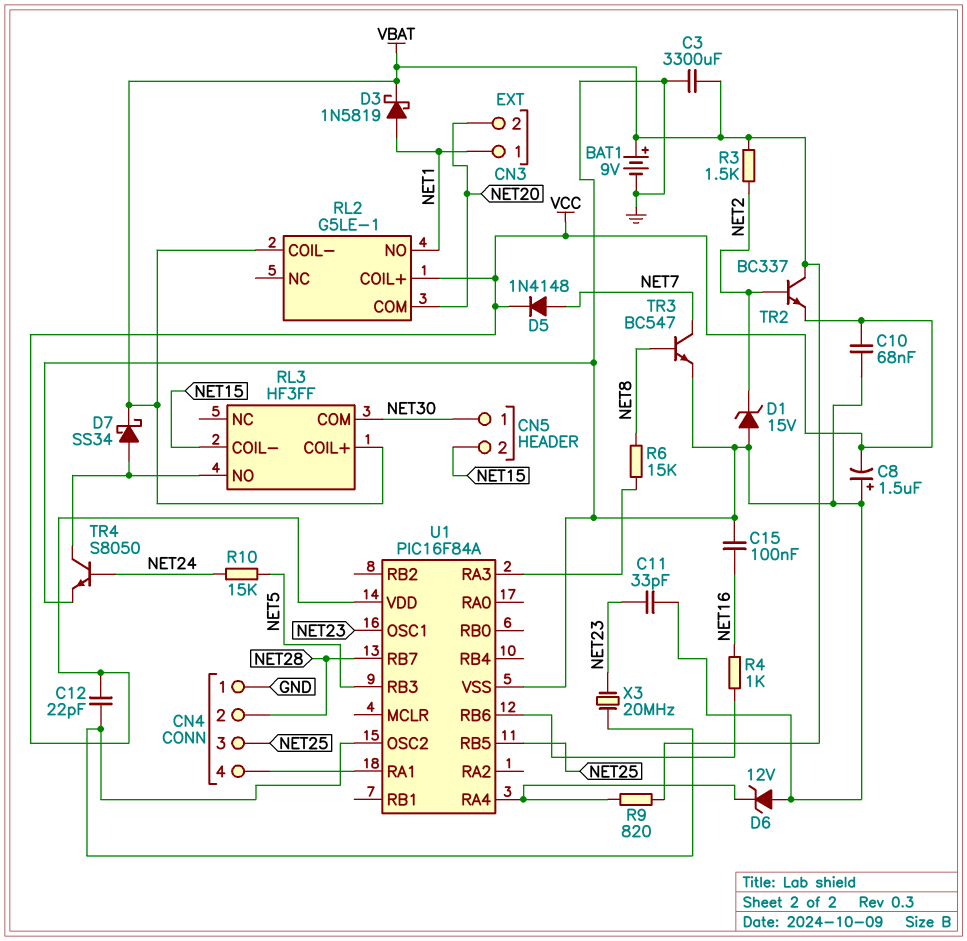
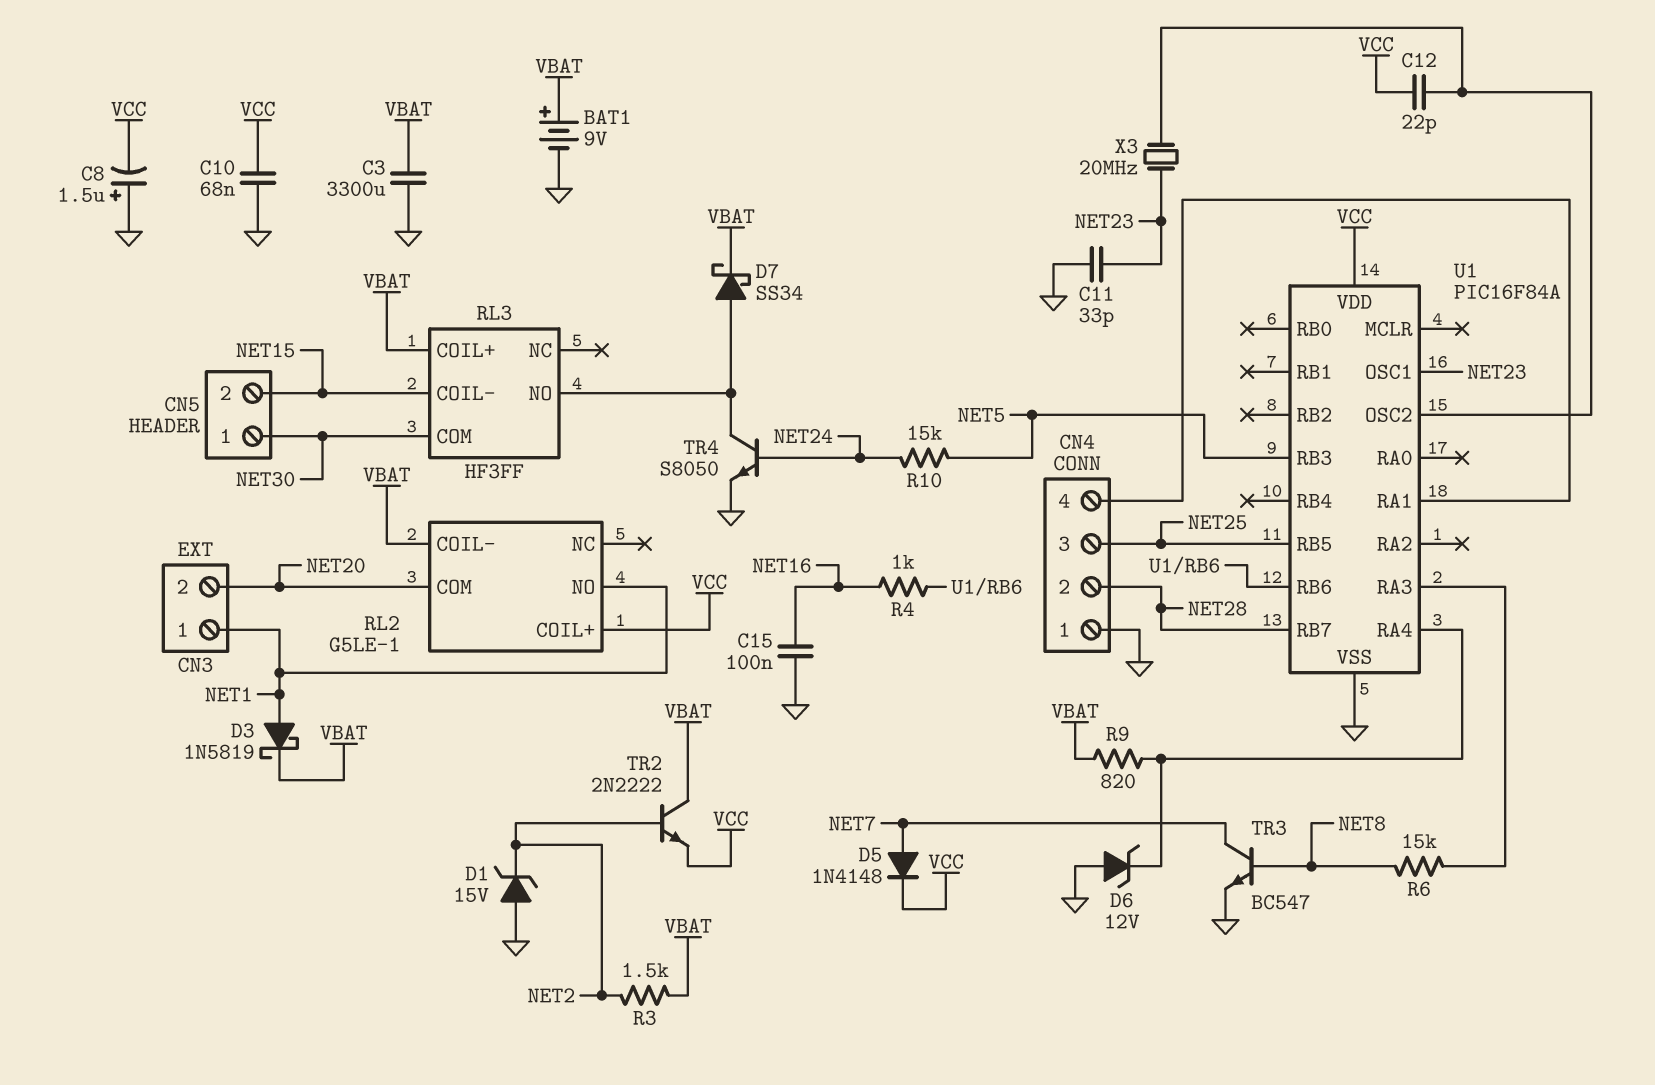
TR2: NPN BC337 (B NET2, C VBAT, E VCC) -> NPN 2N2222 (B NET2, C VBAT, E VCC)

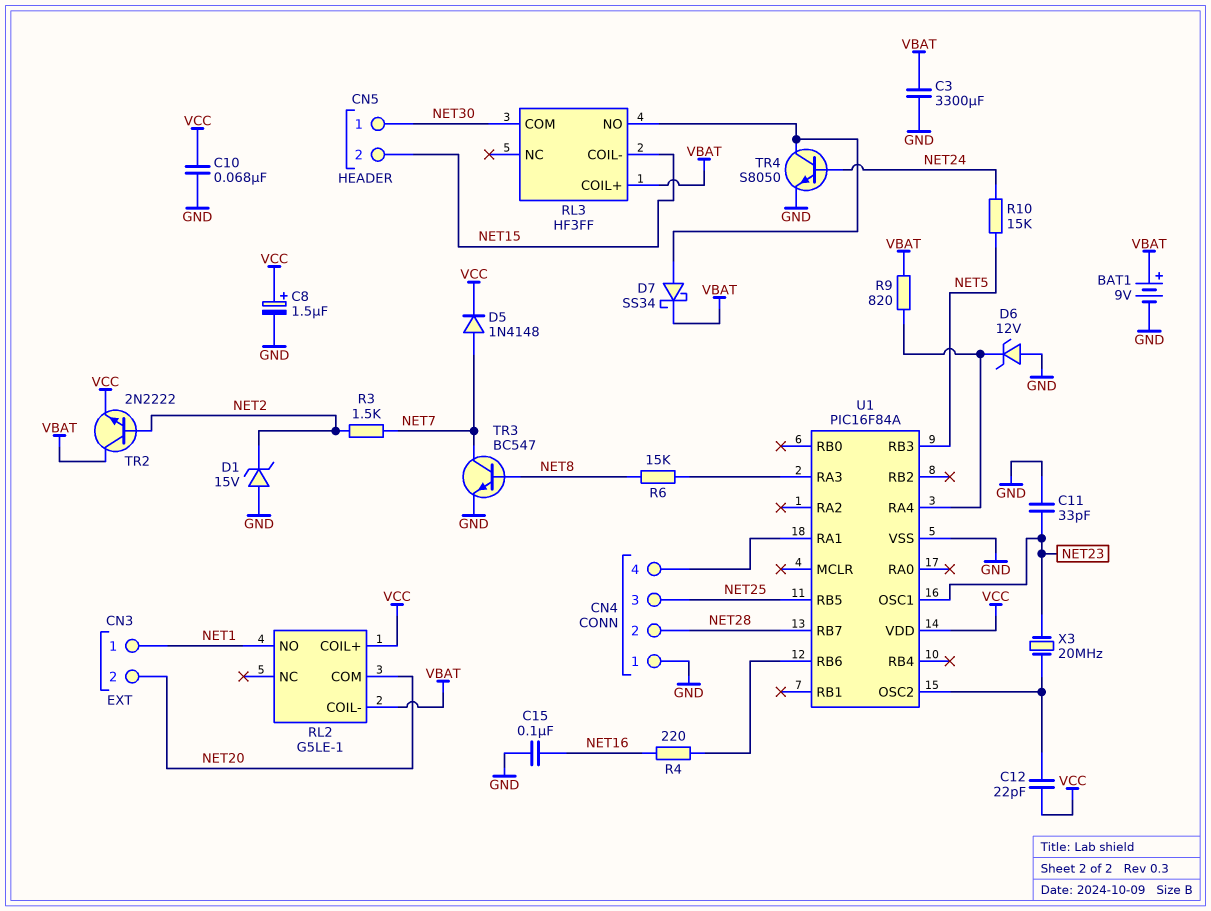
C8: 1.5uF (plus GND, minus VCC) -> 1.5uF (plus VCC, minus GND)
D3: schottky 1N5819 (A NET1, K VBAT) -> none
R3: 1.5k (NET2, VBAT) -> 1.5k (NET2, NET7)
R4: 1k (NET16, U1/RB6) -> 220 (NET16, U1/RB6)

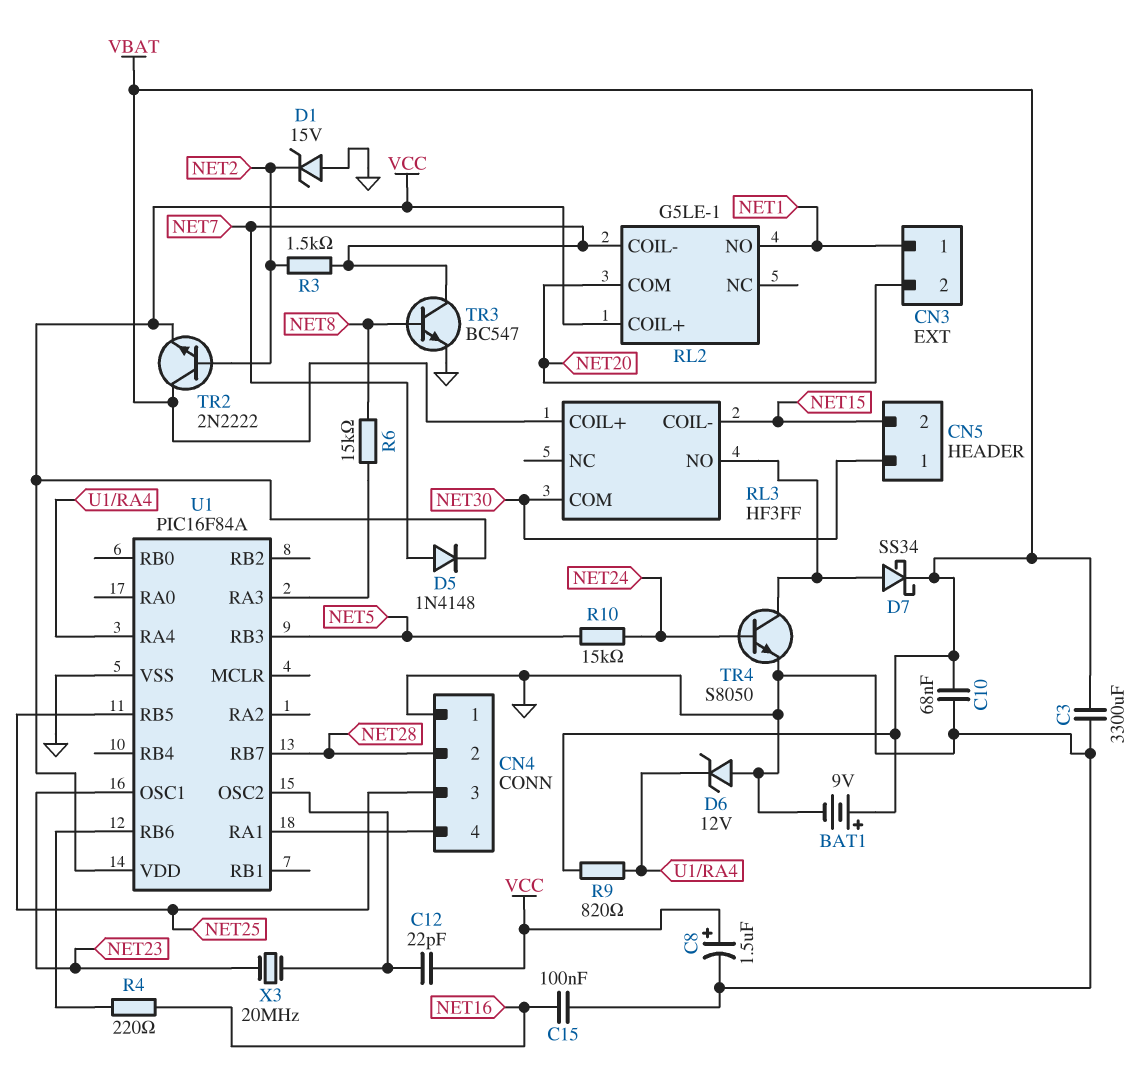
C10: 68nF (GND, VCC) -> 68nF (GND, VBAT)
C11: 33pF (GND, NET23) -> none
RL2 pin COIL-: VBAT -> NET7

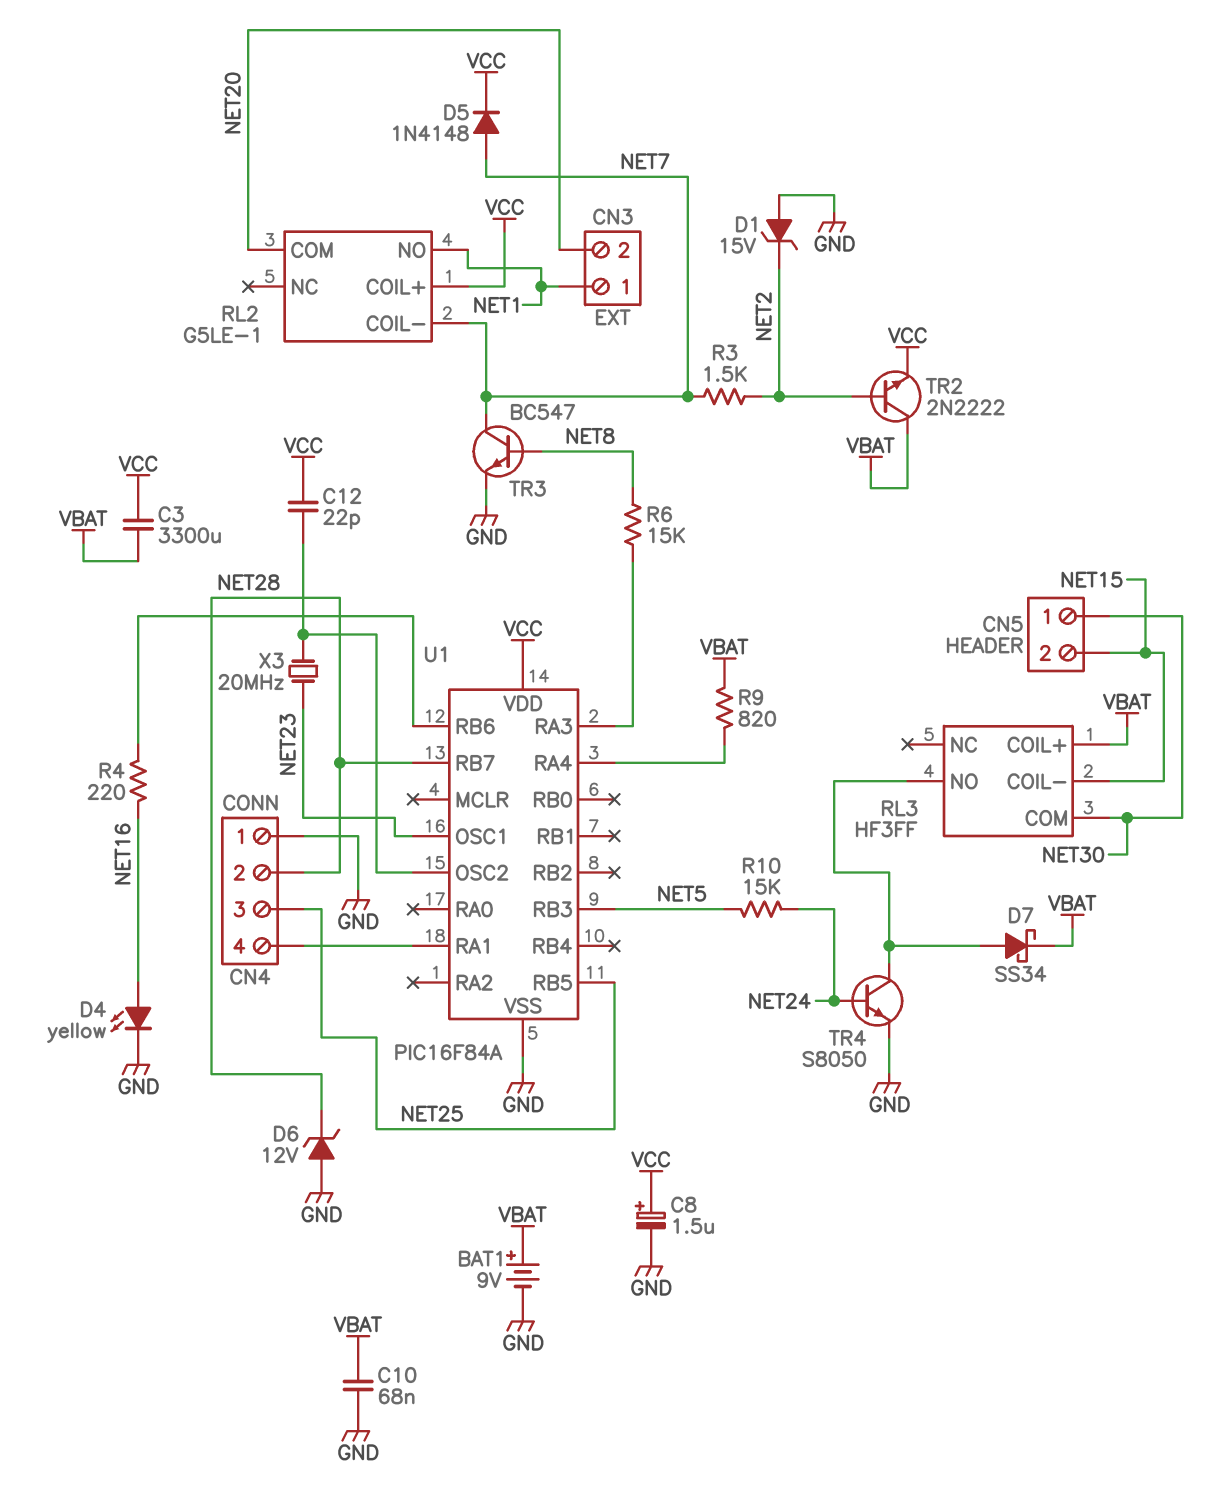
C3: 3300uF (GND, VBAT) -> 3300uF (VBAT, VCC)
C15: 100nF (GND, NET16) -> none
D4: none -> LED yellow (A NET16, K GND)
D6: zener 12V (A GND, K U1/RA4) -> zener 12V (A GND, K NET28)

